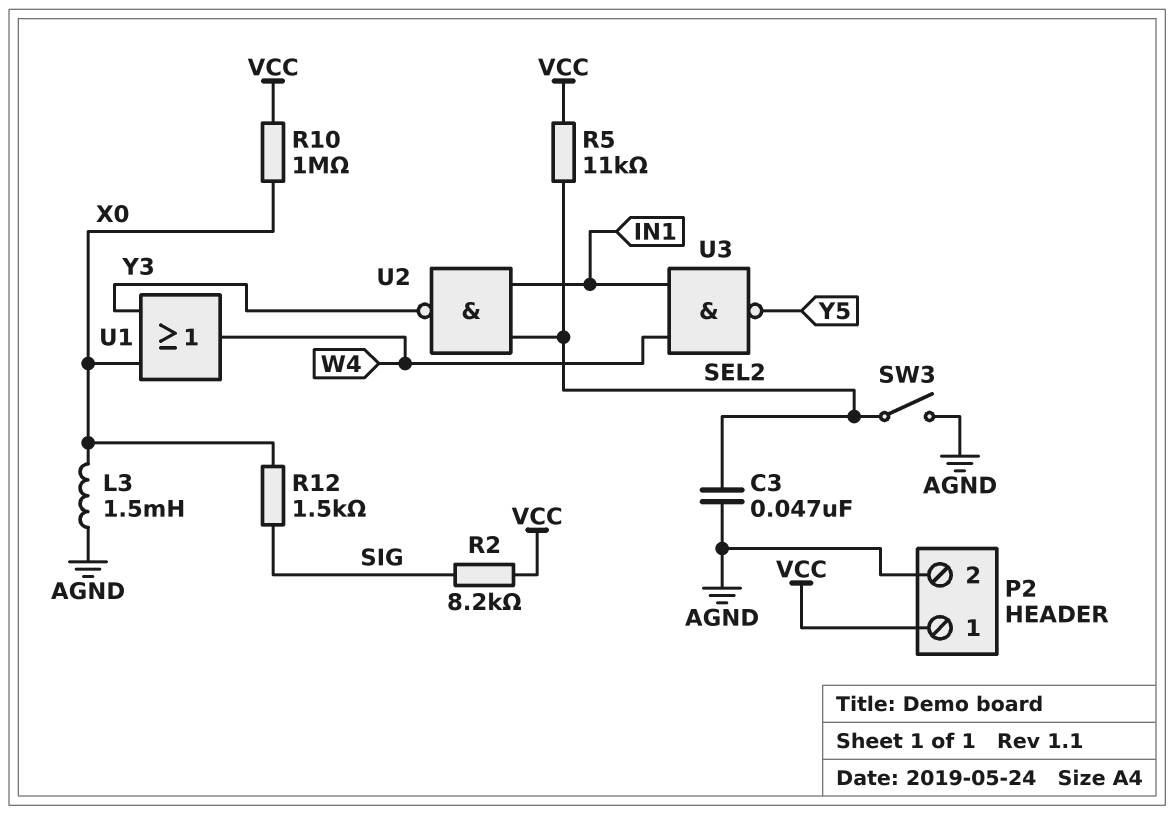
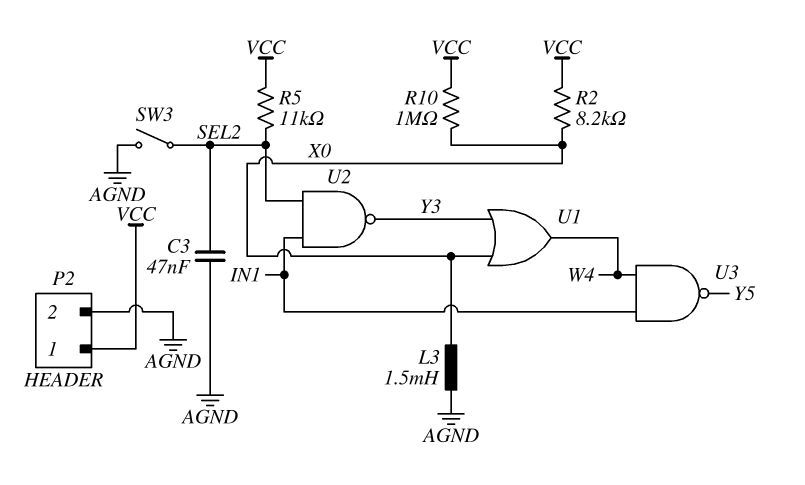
R2: 8.2k (SIG, VCC) -> 8.2k (VCC, X0)
R12: 1.5k (SIG, X0) -> none

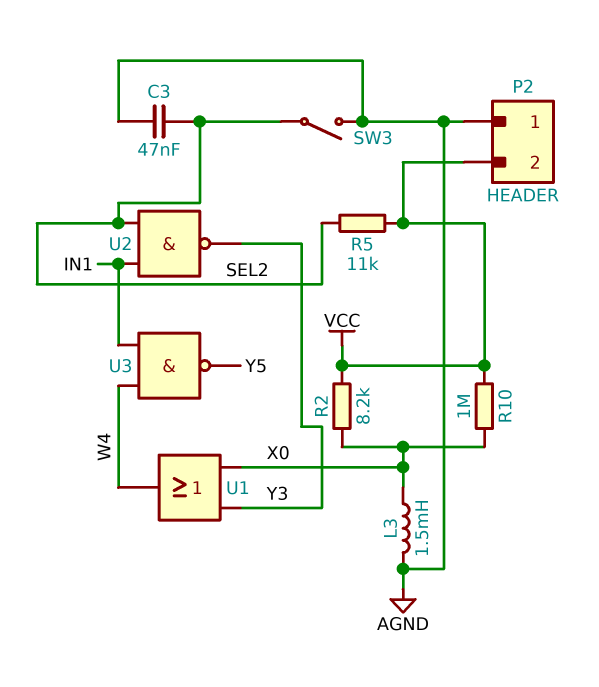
P2 pin 1: VCC -> AGND
P2 pin 2: AGND -> VCC

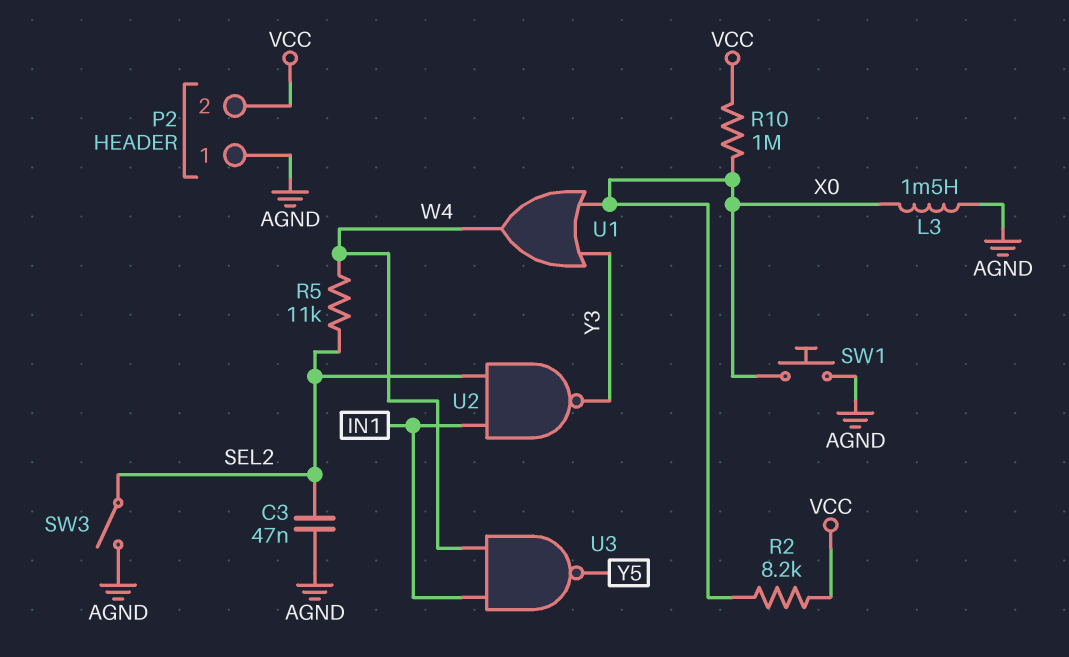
R5: 11k (SEL2, VCC) -> 11k (SEL2, W4)
SW1: none -> button (AGND, X0)

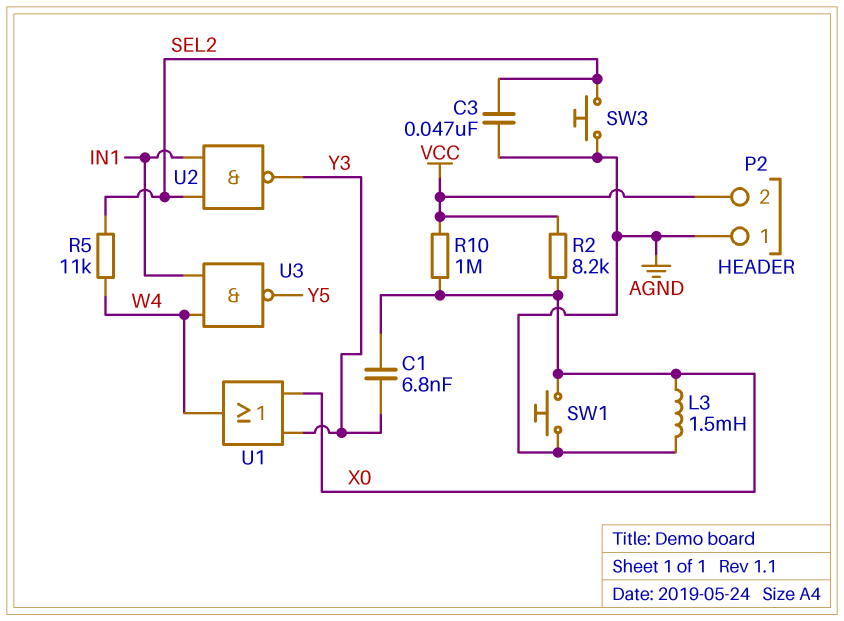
C1: none -> 6.8nF (X0, Y3)
SW3: switch (AGND, SEL2) -> button (AGND, SEL2)

